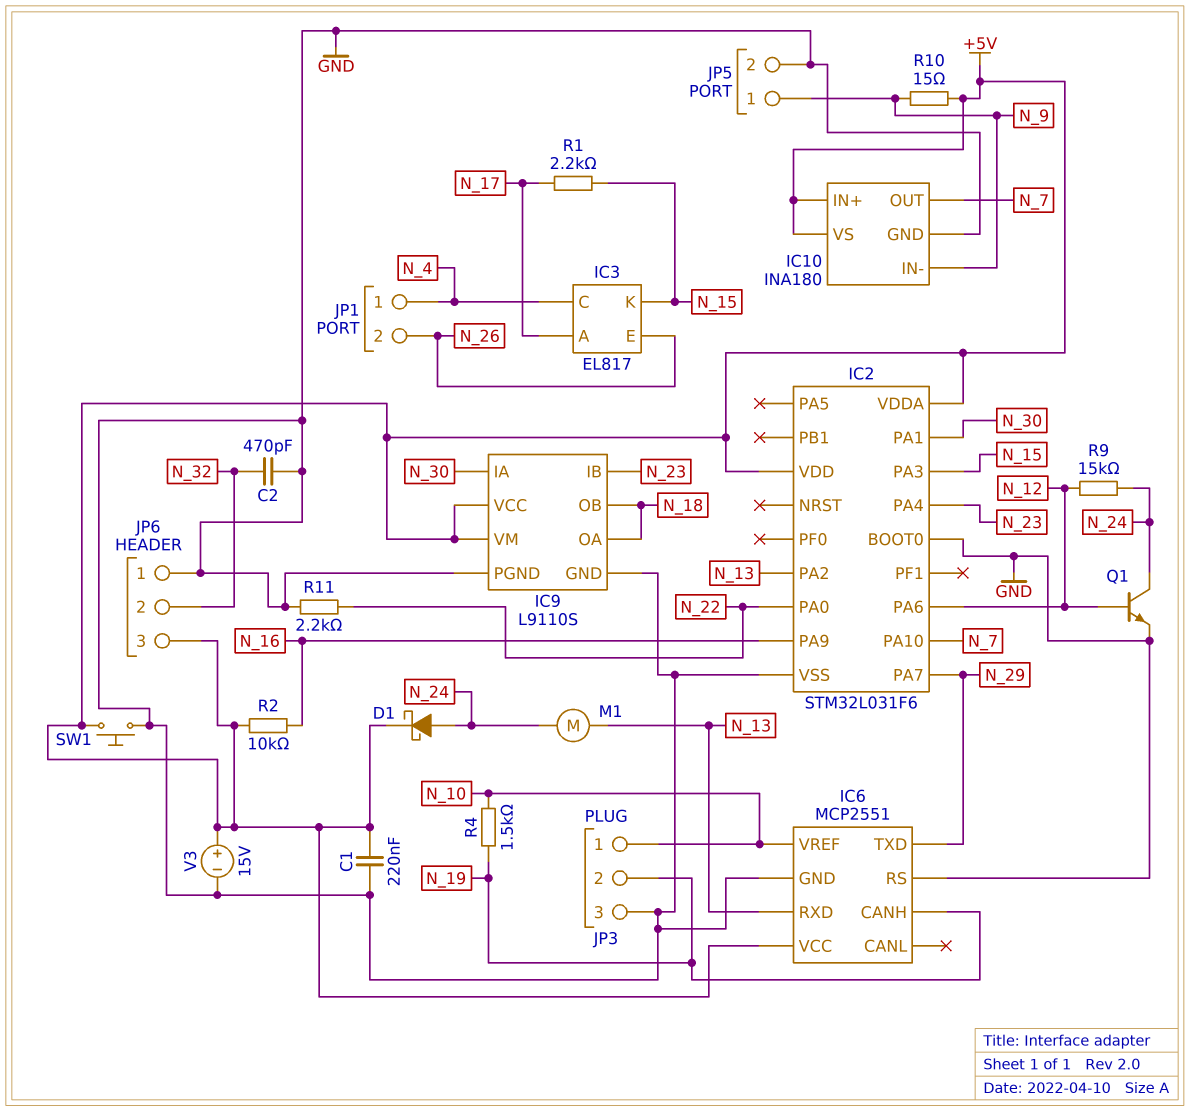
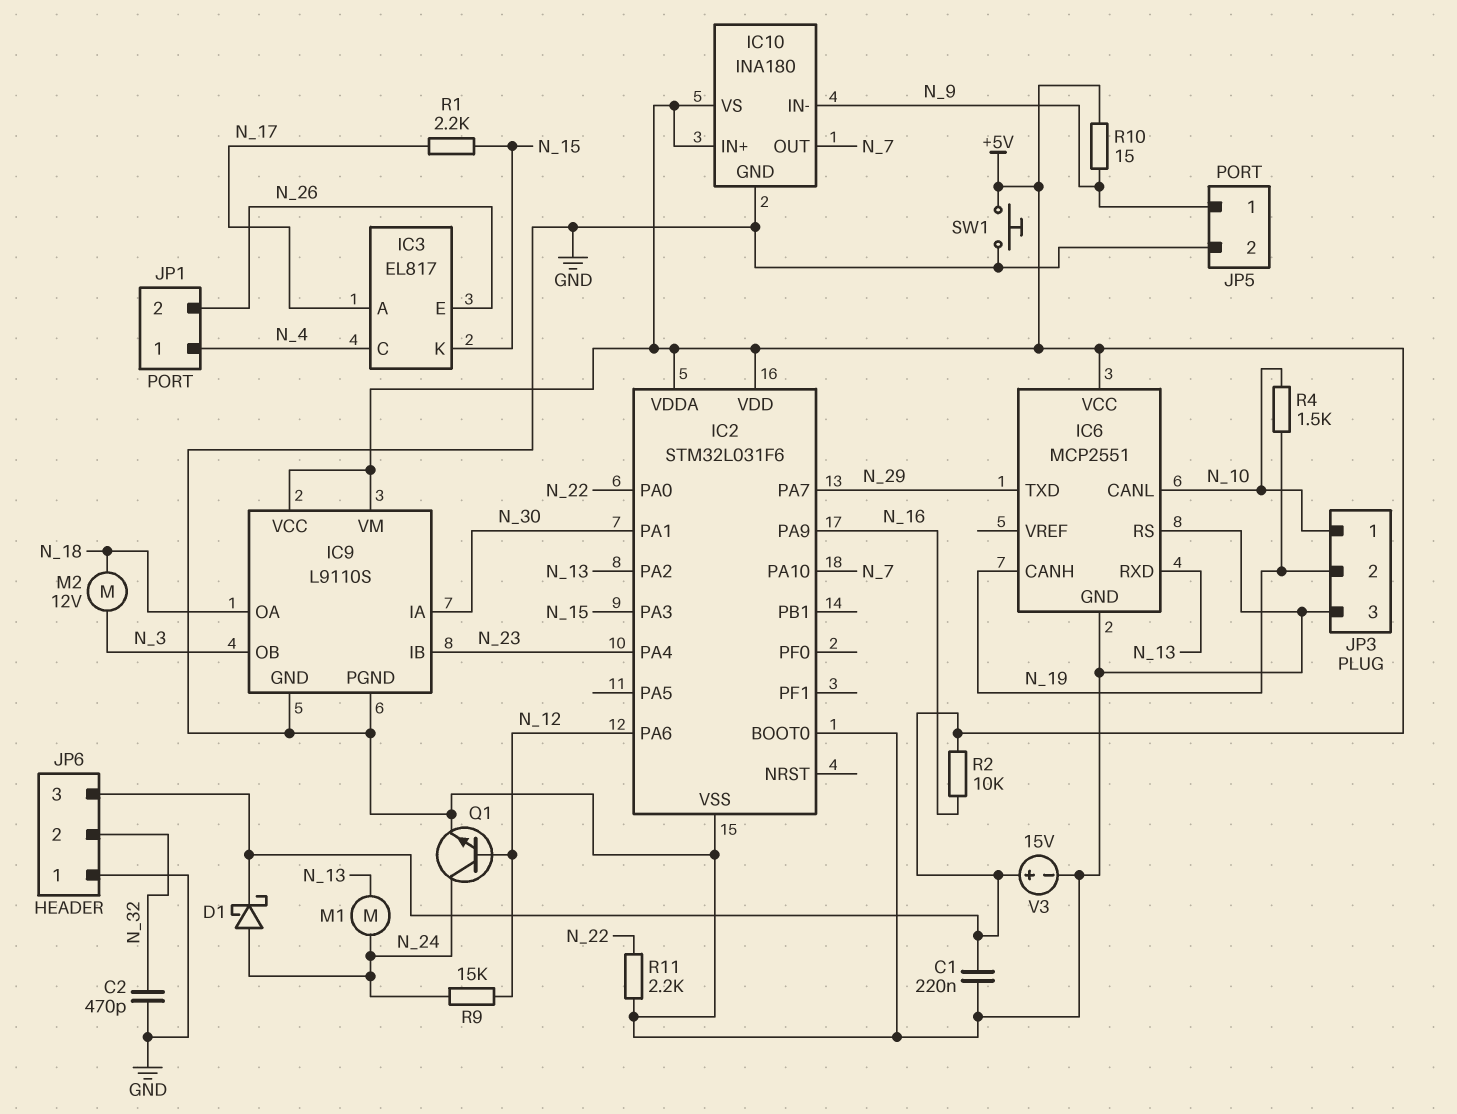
IC6 pin CANL: none -> N_10
IC6 pin VREF: N_10 -> none
IC9 pin OB: N_18 -> N_3
M2: none -> motor 12V (N_3, N_18)

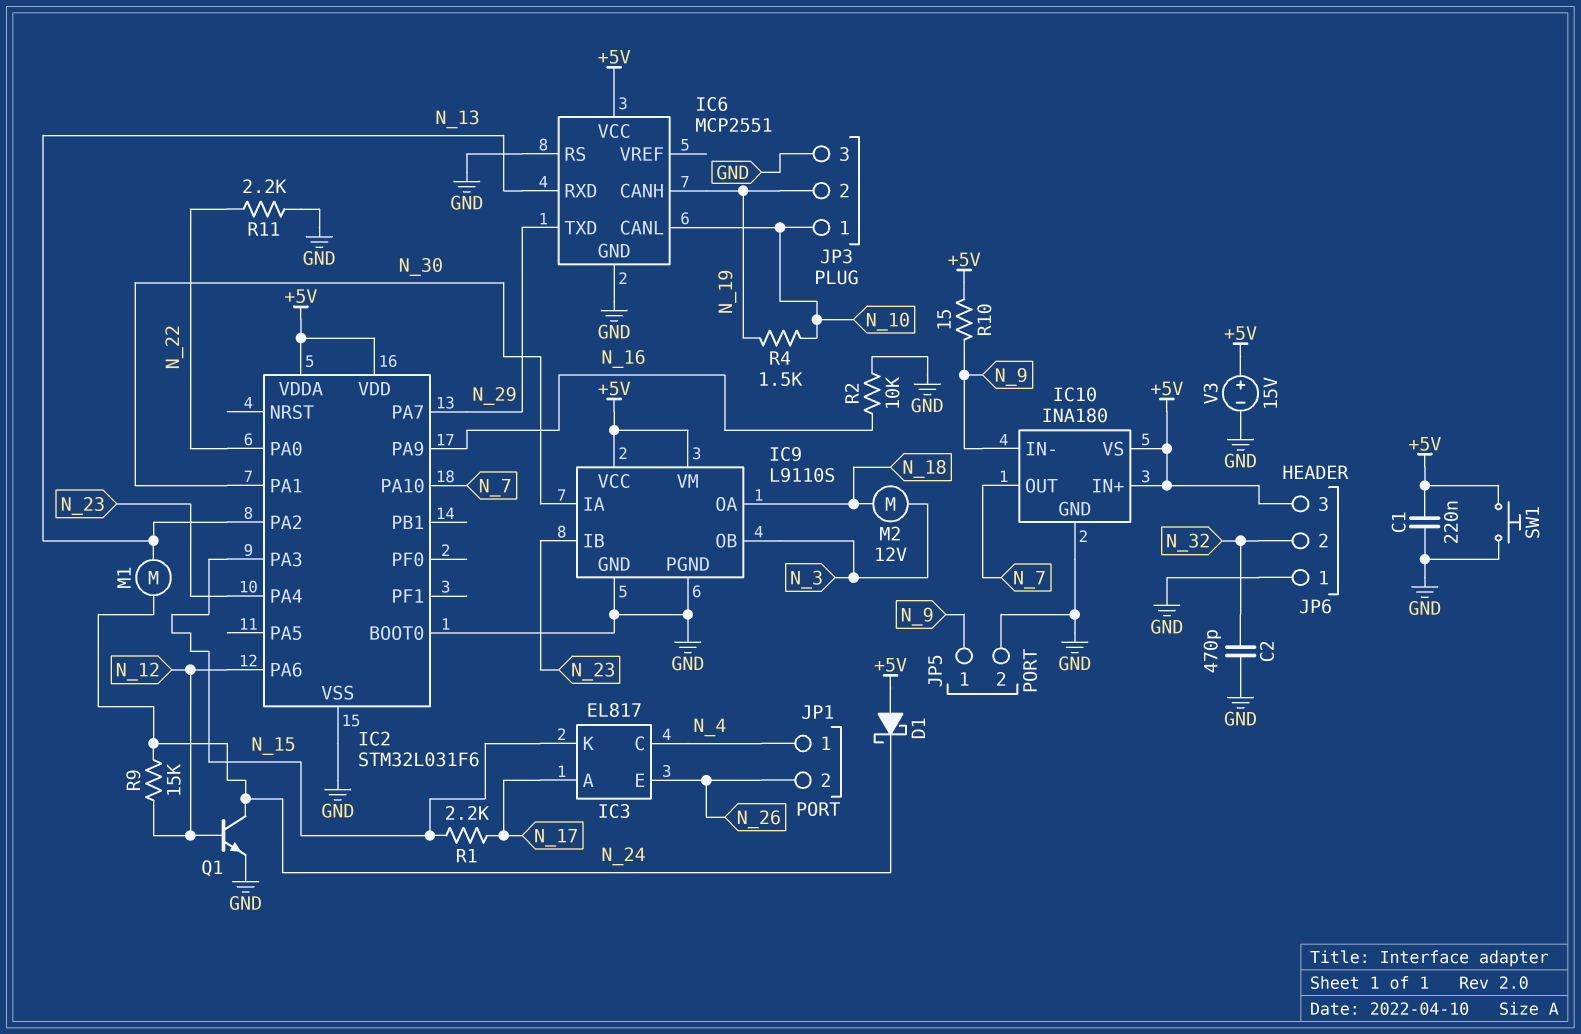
D1: schottky (A N_24, K +5V) -> schottky (A +5V, K N_24)
R2: 10k (+5V, N_16) -> 10k (GND, N_16)

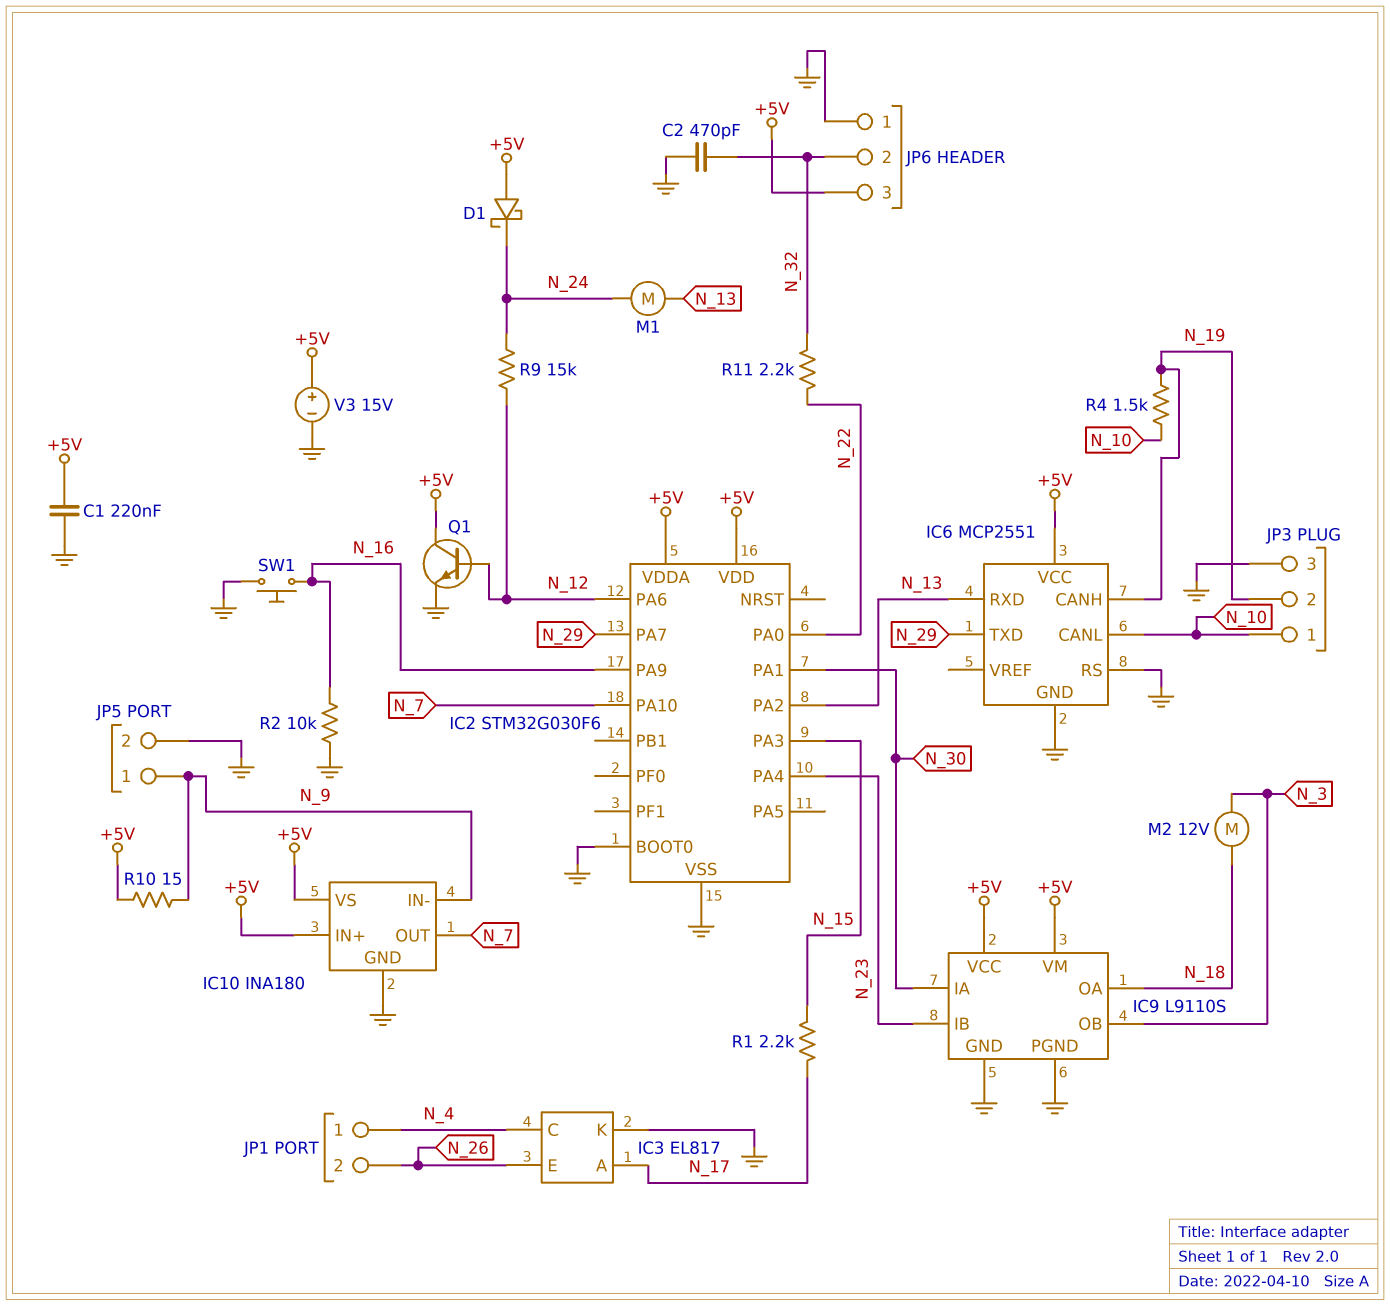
IC2: STM32L031F6 -> STM32G030F6
IC3 pin K: N_15 -> GND
Q1: NPN (B N_12, C N_24, E GND) -> NPN (B N_12, C +5V, E GND)
R11: 2.2k (GND, N_22) -> 2.2k (N_22, N_32)
SW1: button (+5V, GND) -> button (GND, N_16)

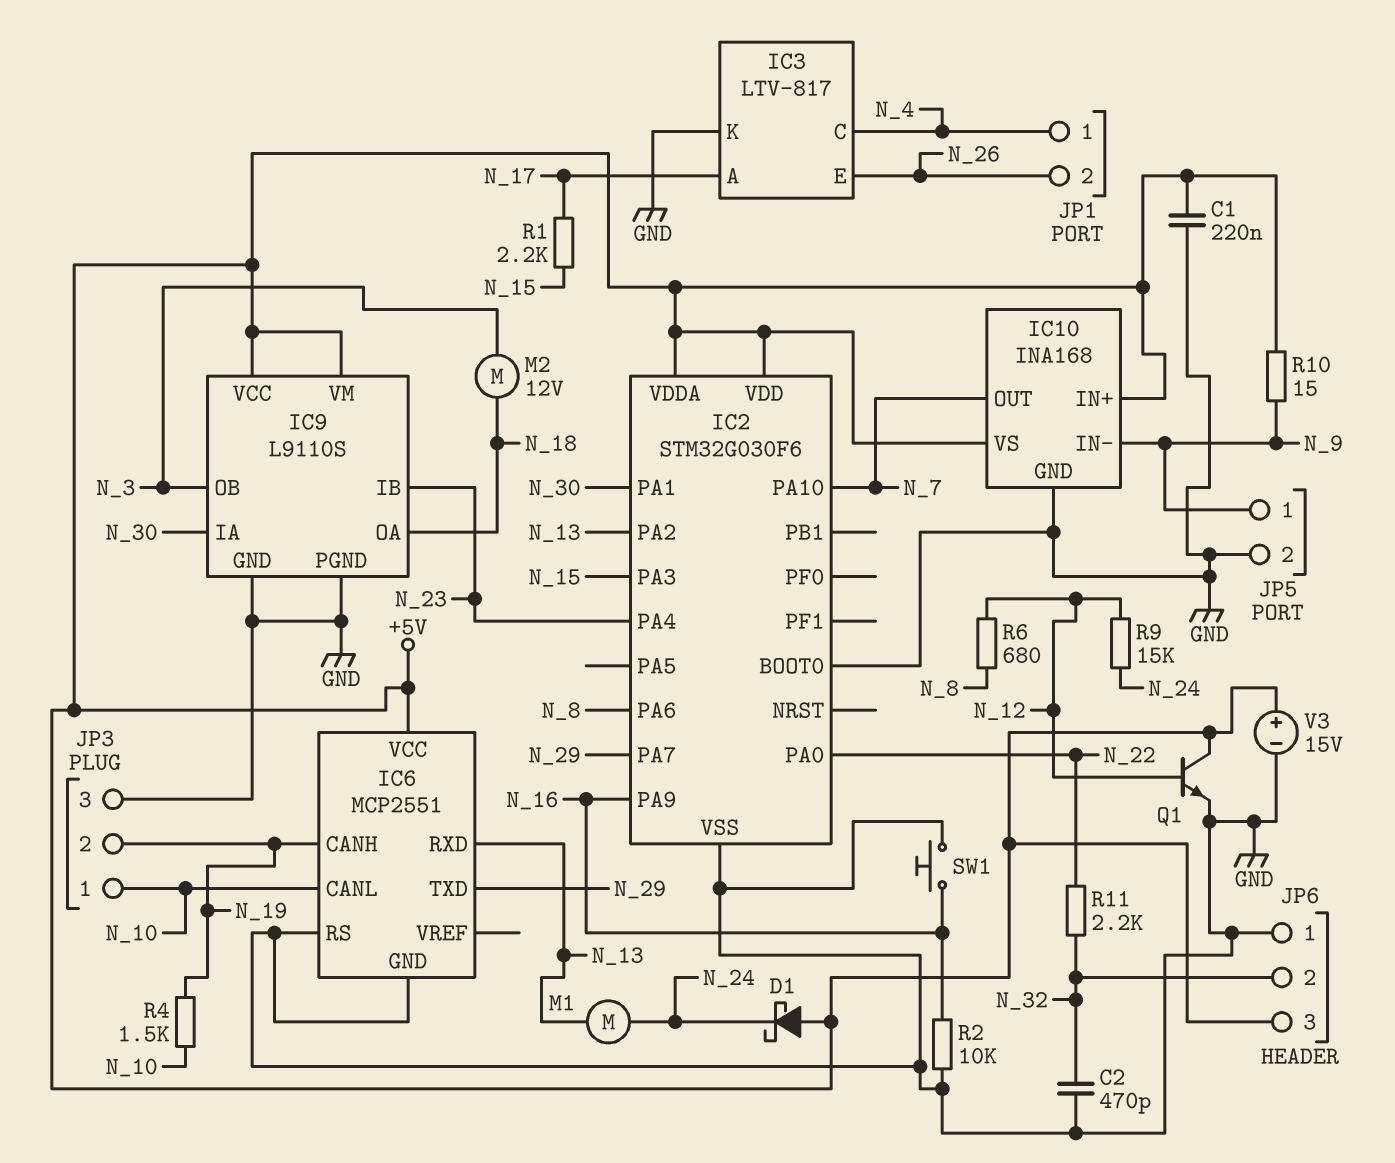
IC2 pin PA6: N_12 -> N_8
IC3: EL817 -> LTV-817
IC10: INA180 -> INA168
R6: none -> 680 (N_8, N_12)

